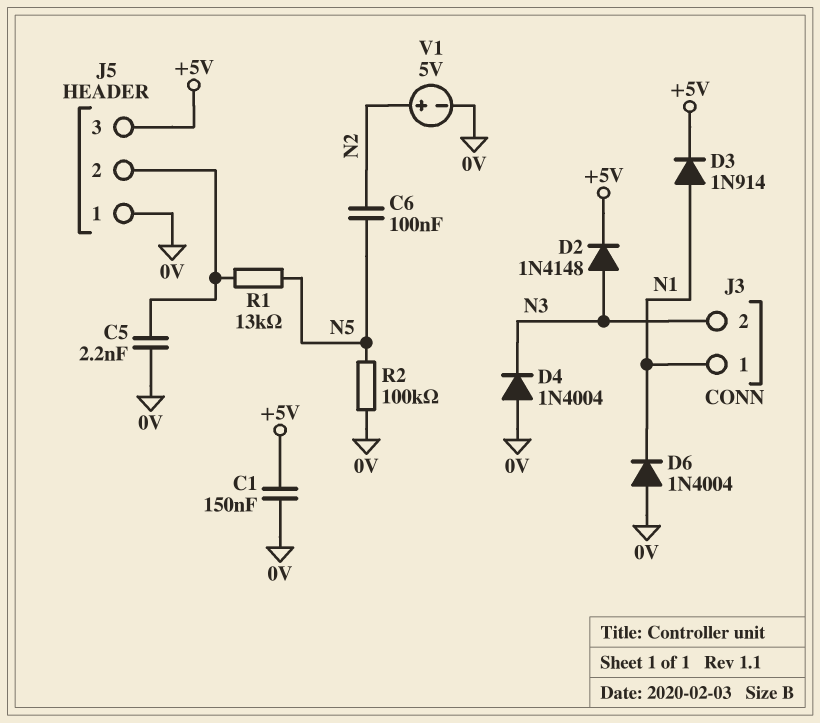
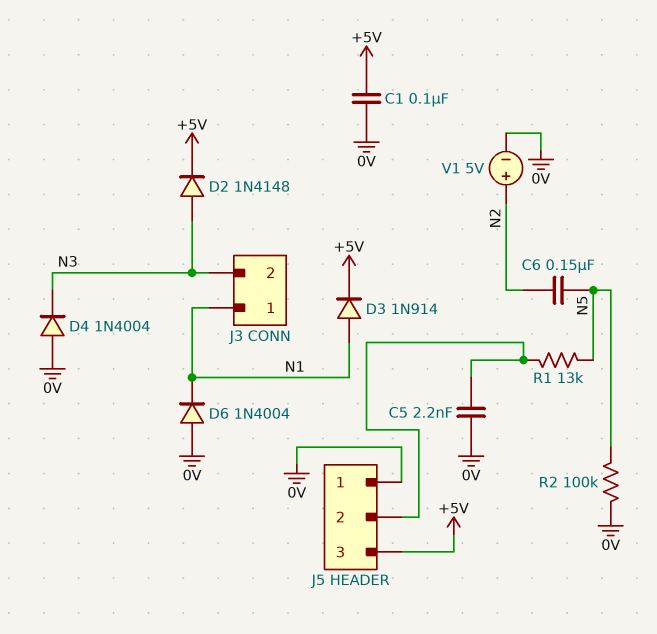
C1: 150nF (+5V, 0V) -> 100nF (+5V, 0V)
C6: 100nF (N2, N5) -> 150nF (N2, N5)

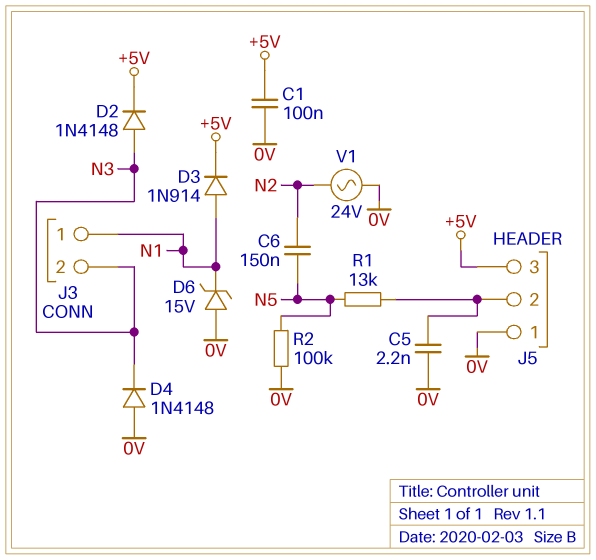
D4: diode 1N4004 (A 0V, K N3) -> diode 1N4148 (A 0V, K N3)
D6: diode 1N4004 (A 0V, K N1) -> zener 15V (A 0V, K N1)
V1: 5V (plus N2, minus 0V) -> AC 24V (0V, N2)

